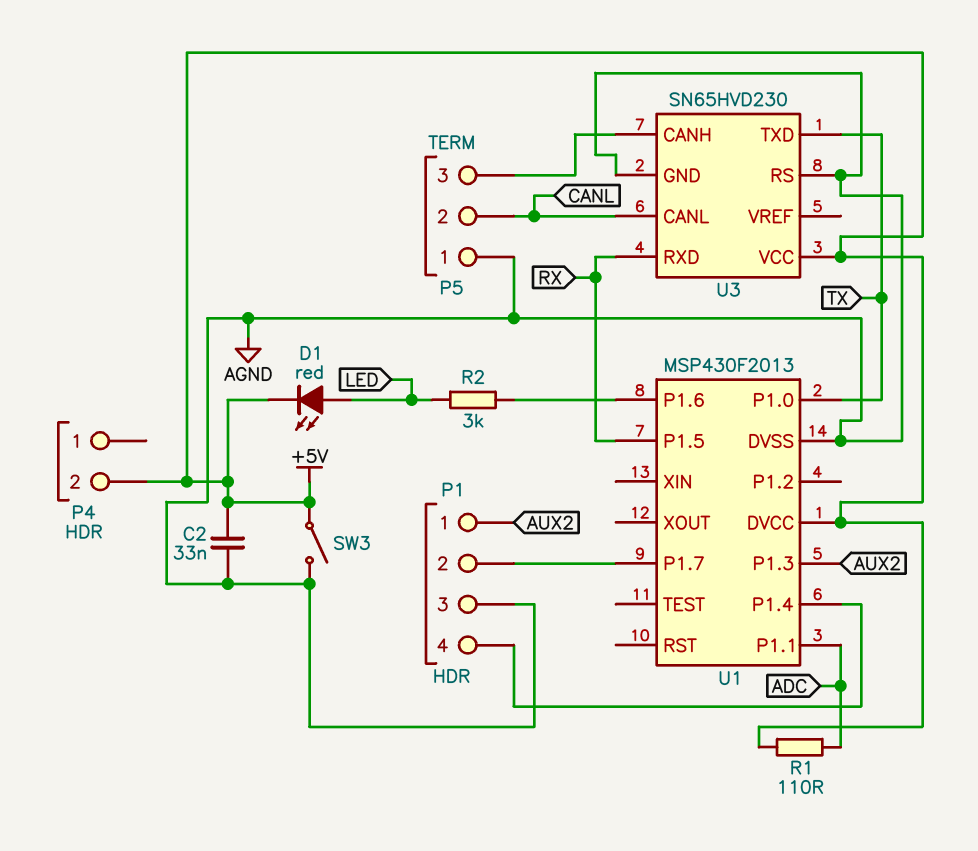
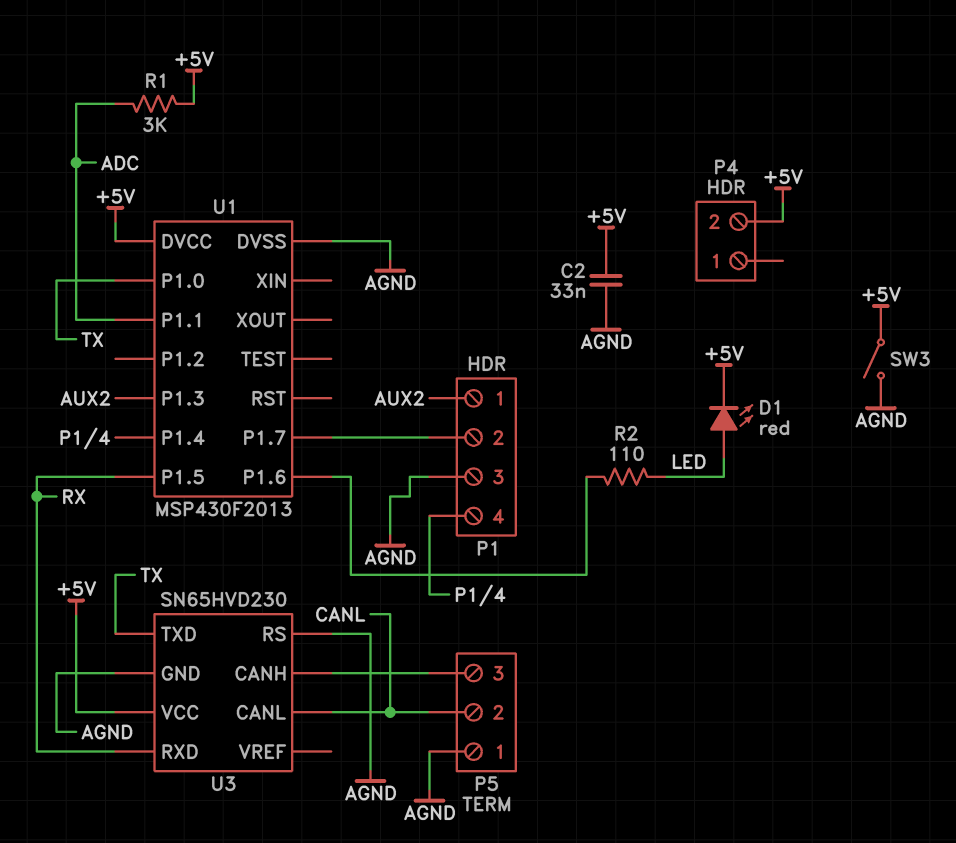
R1: 110 (+5V, ADC) -> 3k (+5V, ADC)
R2: 3k (LED, U1/P1.6) -> 110 (LED, U1/P1.6)

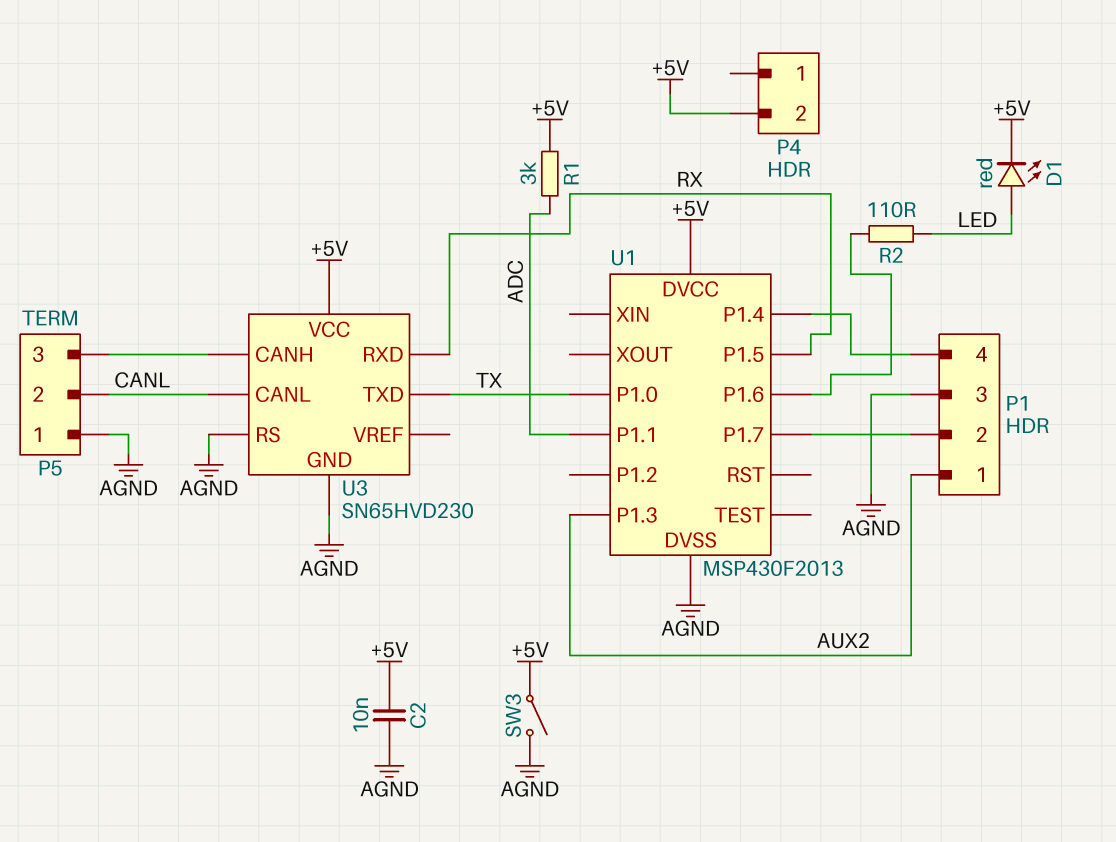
C2: 33nF (+5V, AGND) -> 10nF (+5V, AGND)

